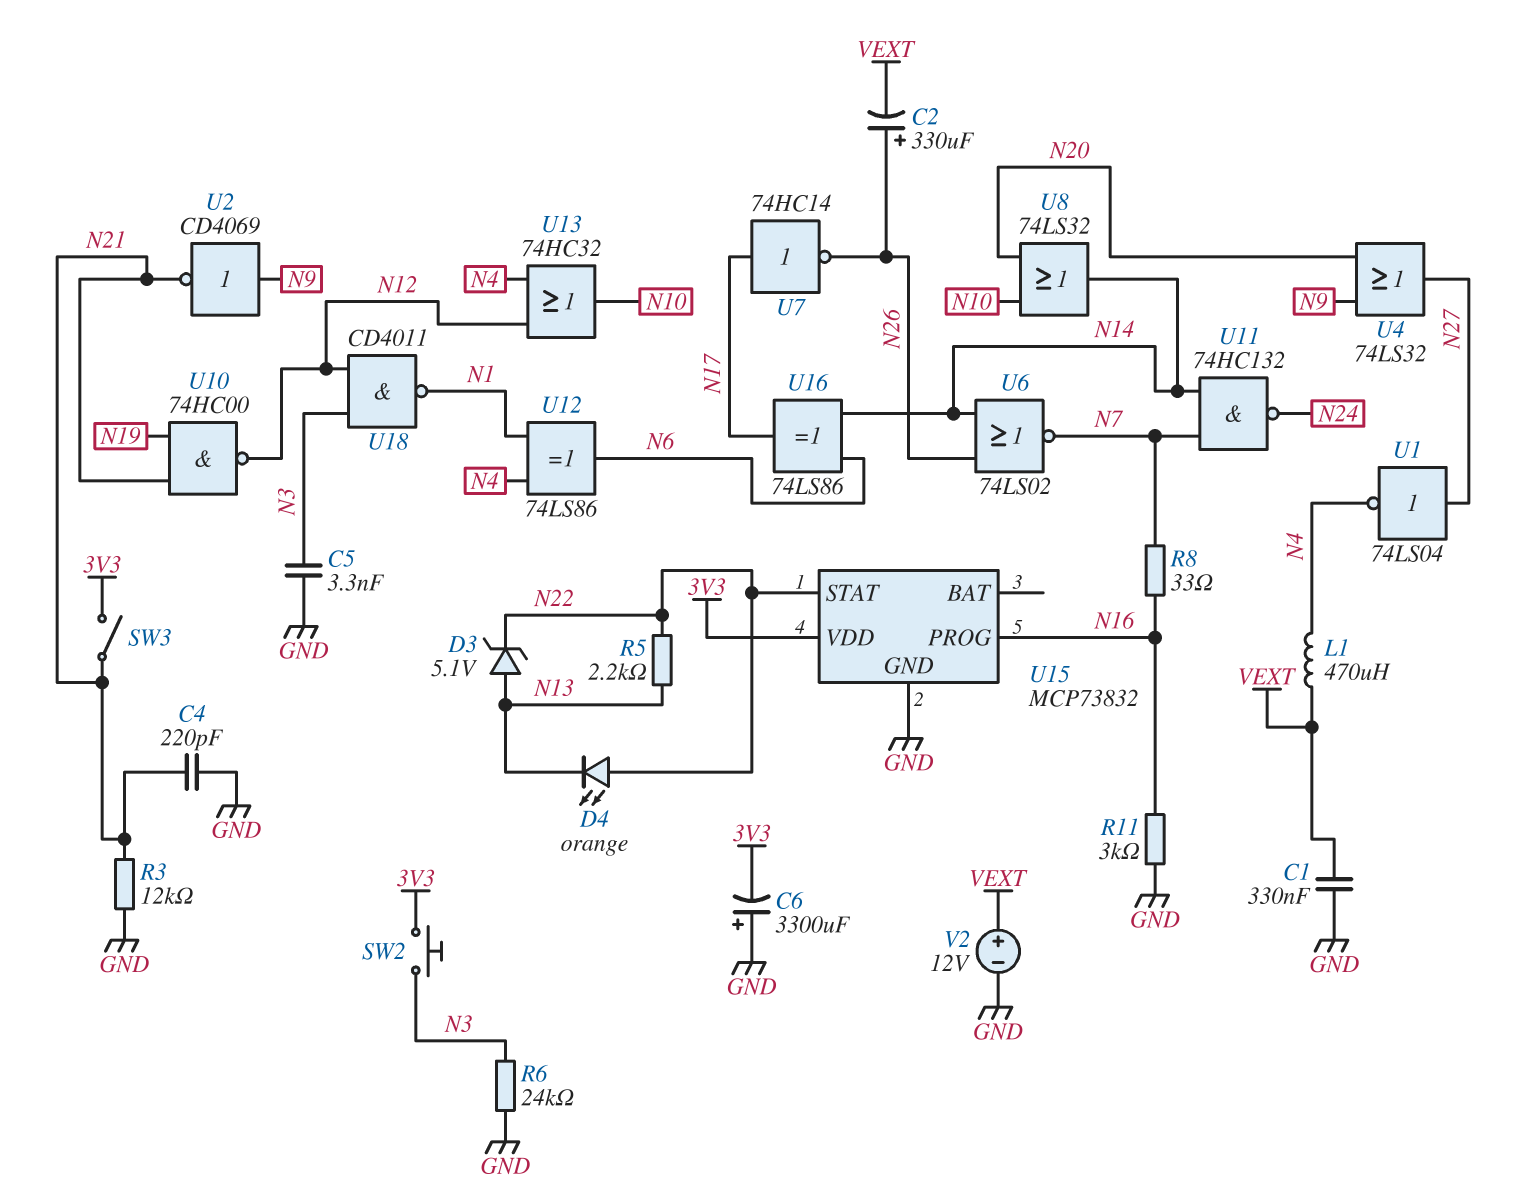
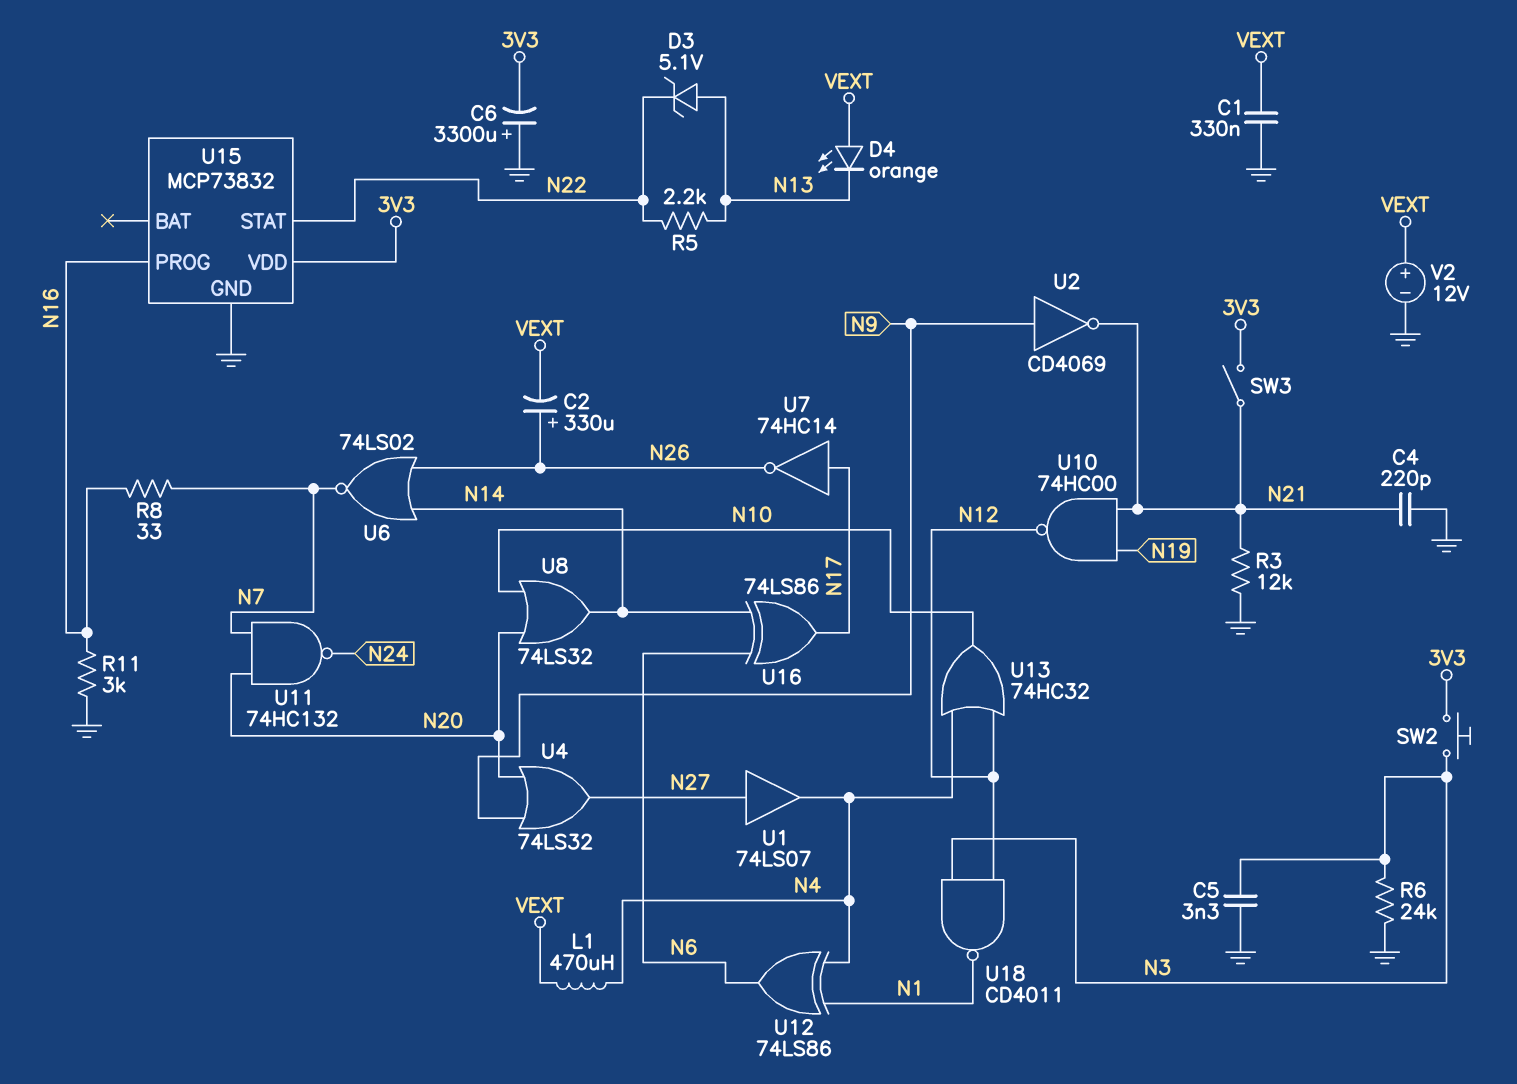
D4: LED orange (A N22, K N13) -> LED orange (A VEXT, K N13)
U1: NOT 74LS04 (in N27, out N4) -> buffer 74LS07 (in N27, out N4)
U11: NAND 74HC132 (in N7, in N14, out N24) -> NAND 74HC132 (in N7, in N20, out N24)

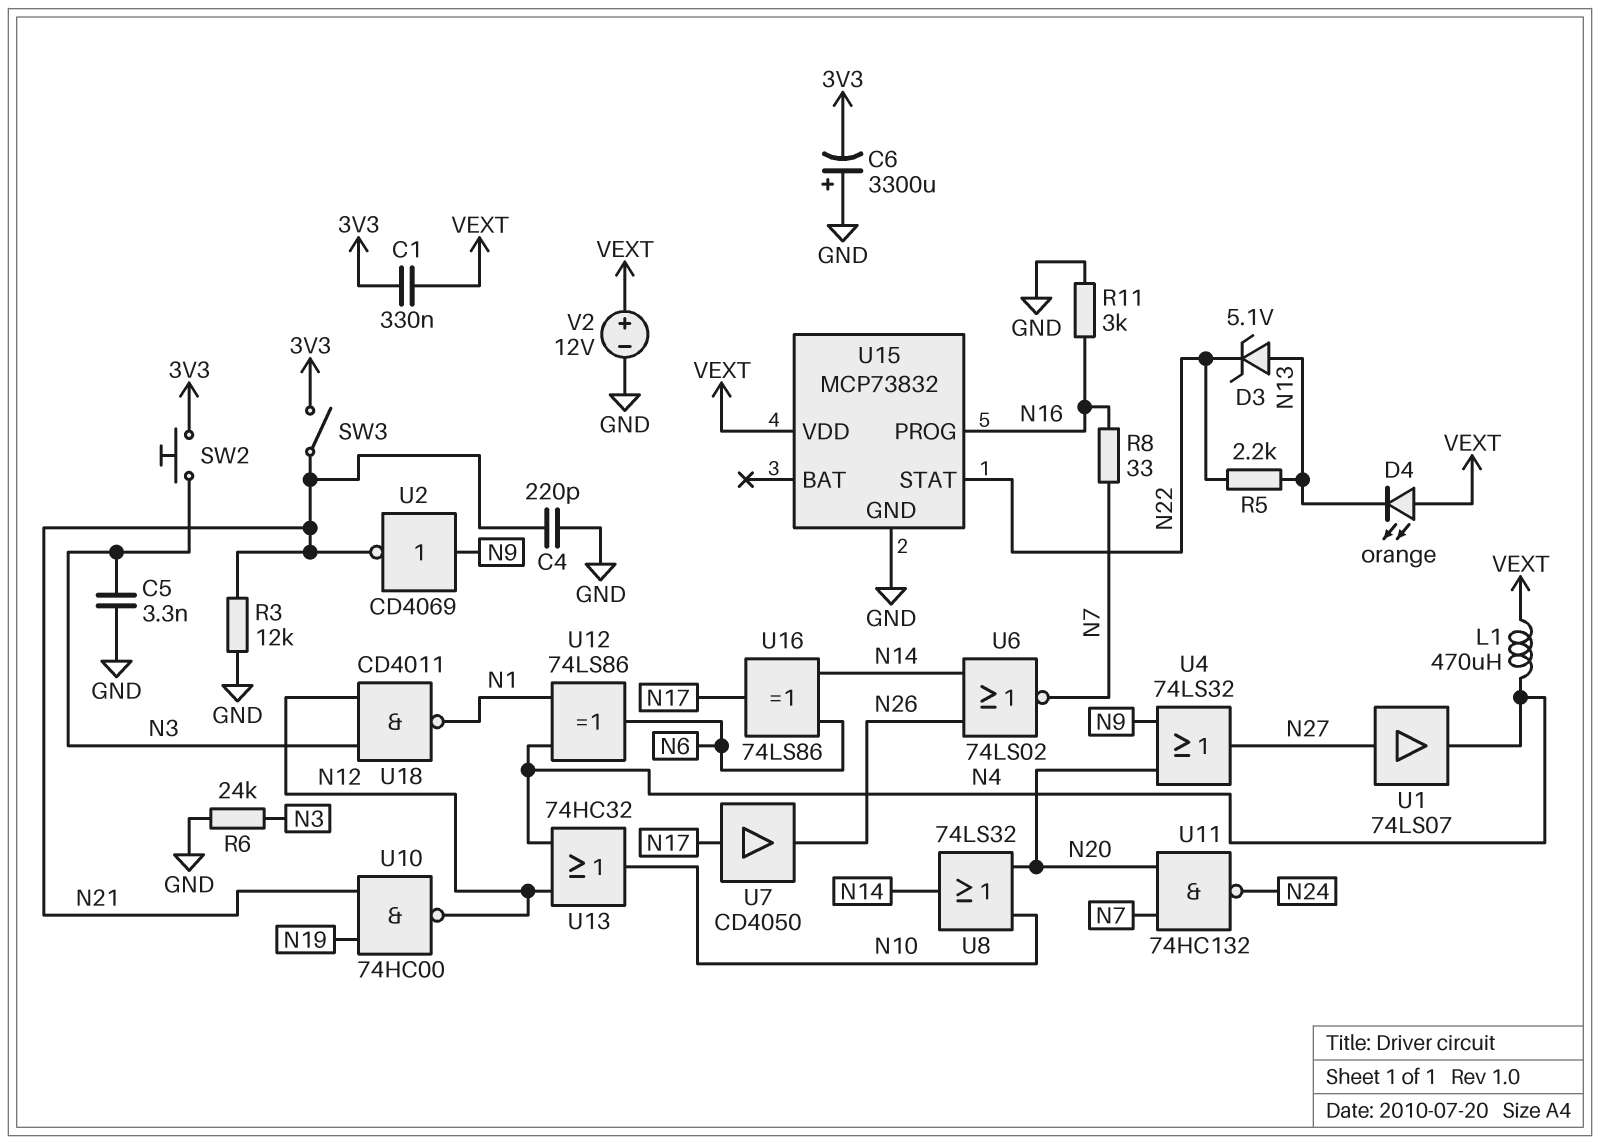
C1: 330nF (GND, VEXT) -> 330nF (3V3, VEXT)
C2: 330uF (plus N26, minus VEXT) -> none
U7: NOT 74HC14 (in N17, out N26) -> buffer CD4050 (in N17, out N26)
U15 pin VDD: 3V3 -> VEXT

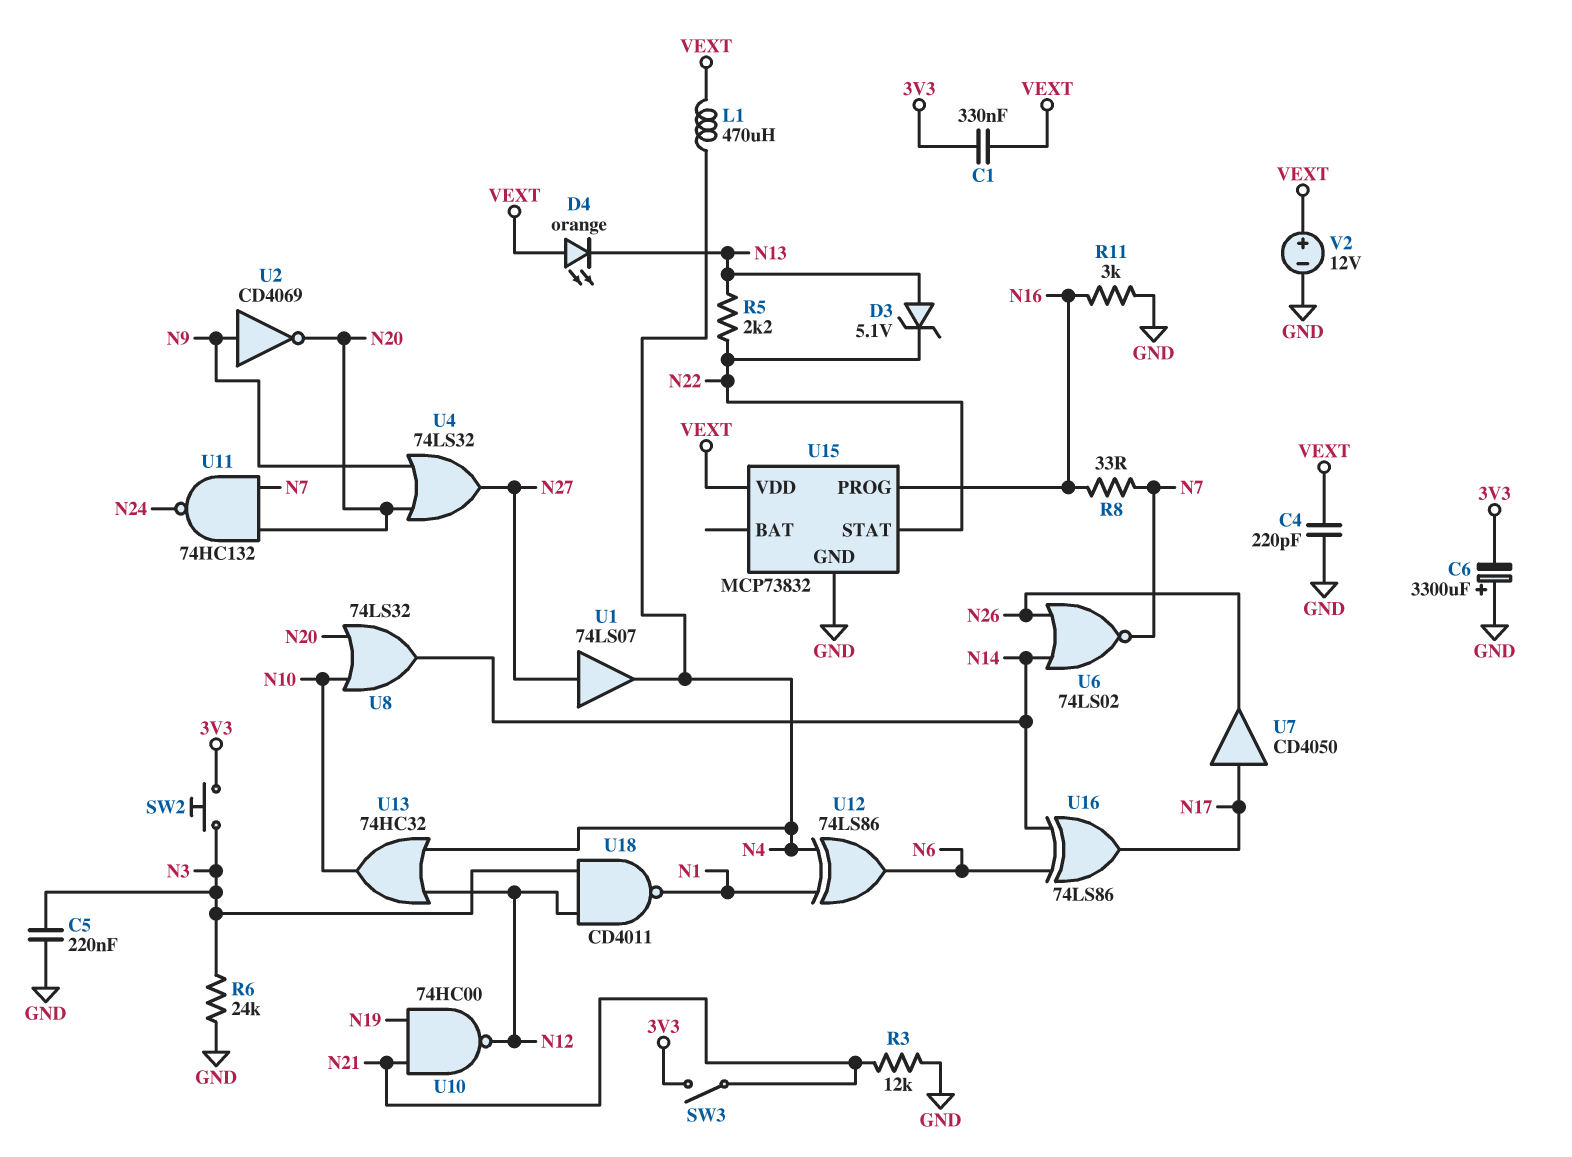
C4: 220pF (GND, N21) -> 220pF (GND, VEXT)
C5: 3.3nF (GND, N3) -> 220nF (GND, N3)
U2: NOT CD4069 (in N9, out N21) -> NOT CD4069 (in N9, out N20)

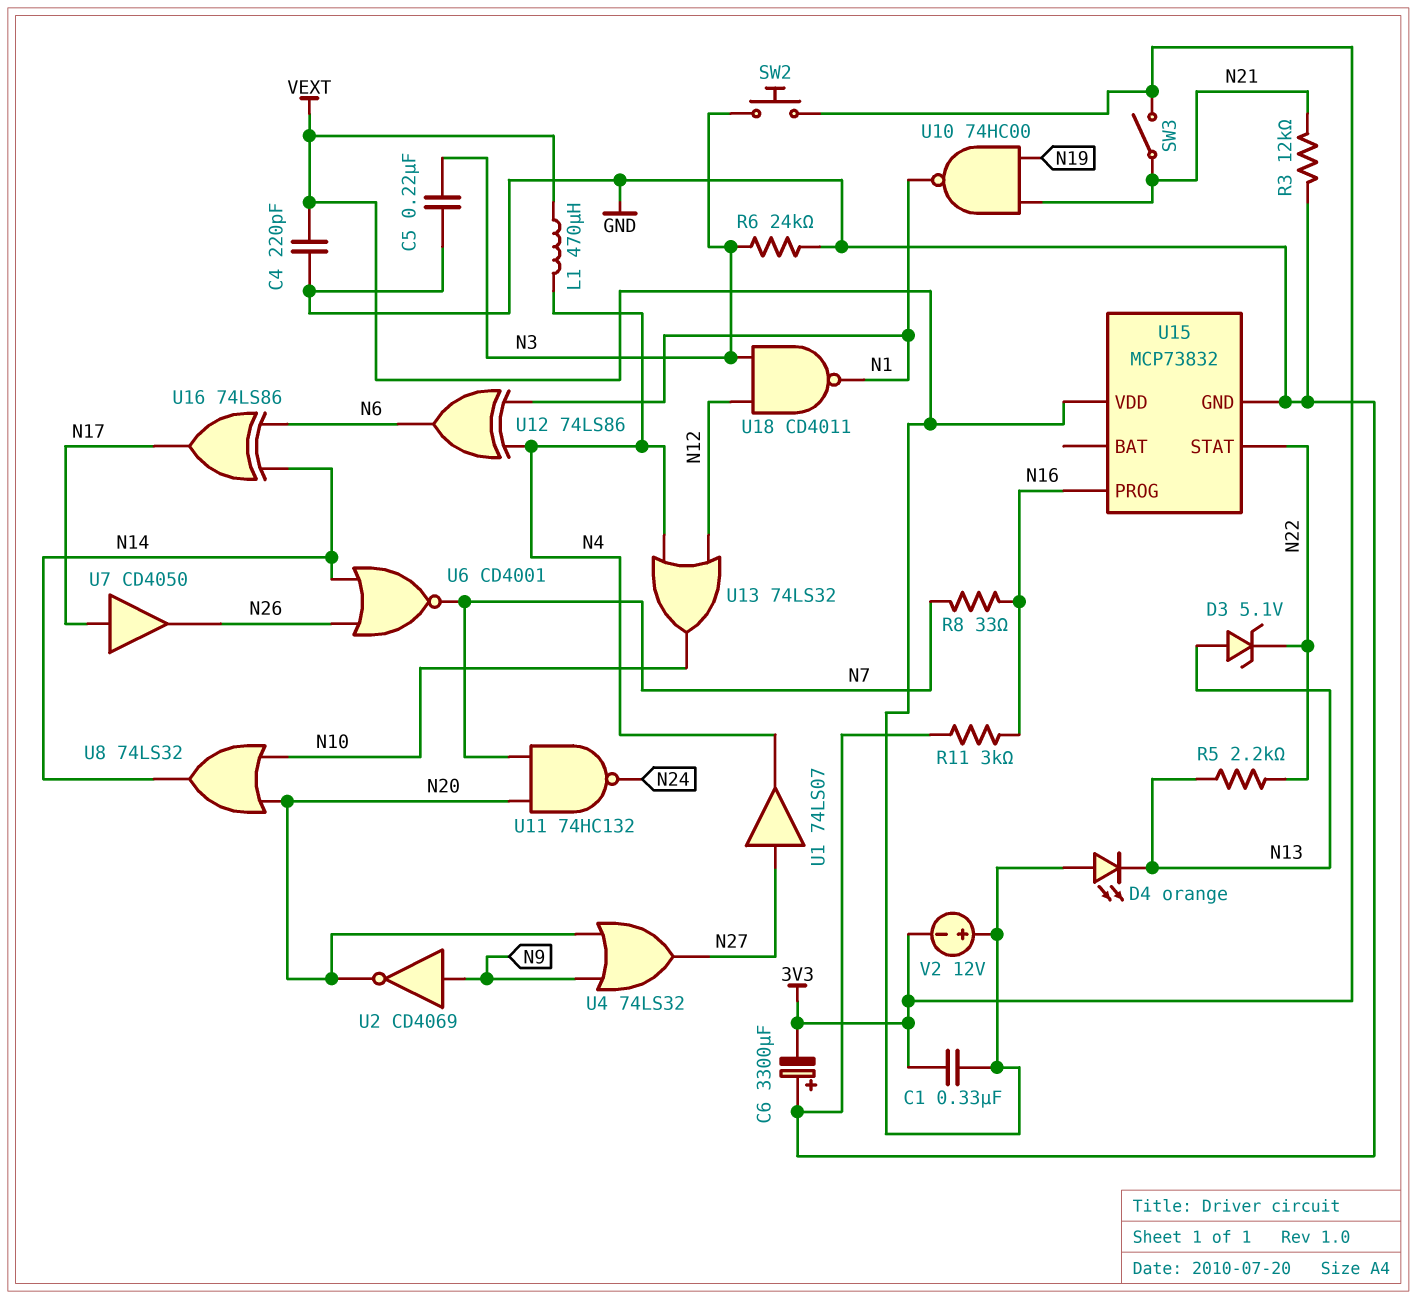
U6: NOR 74LS02 (in N14, in N26, out N7) -> NOR CD4001 (in N14, in N26, out N7)
U10: NAND 74HC00 (in N19, in N21, out N12) -> NAND 74HC00 (in N19, in N21, out N1)
U13: OR 74HC32 (in N4, in N12, out N10) -> OR 74LS32 (in N4, in N12, out N10)
V2: 12V (plus VEXT, minus GND) -> 12V (plus VEXT, minus 3V3)

